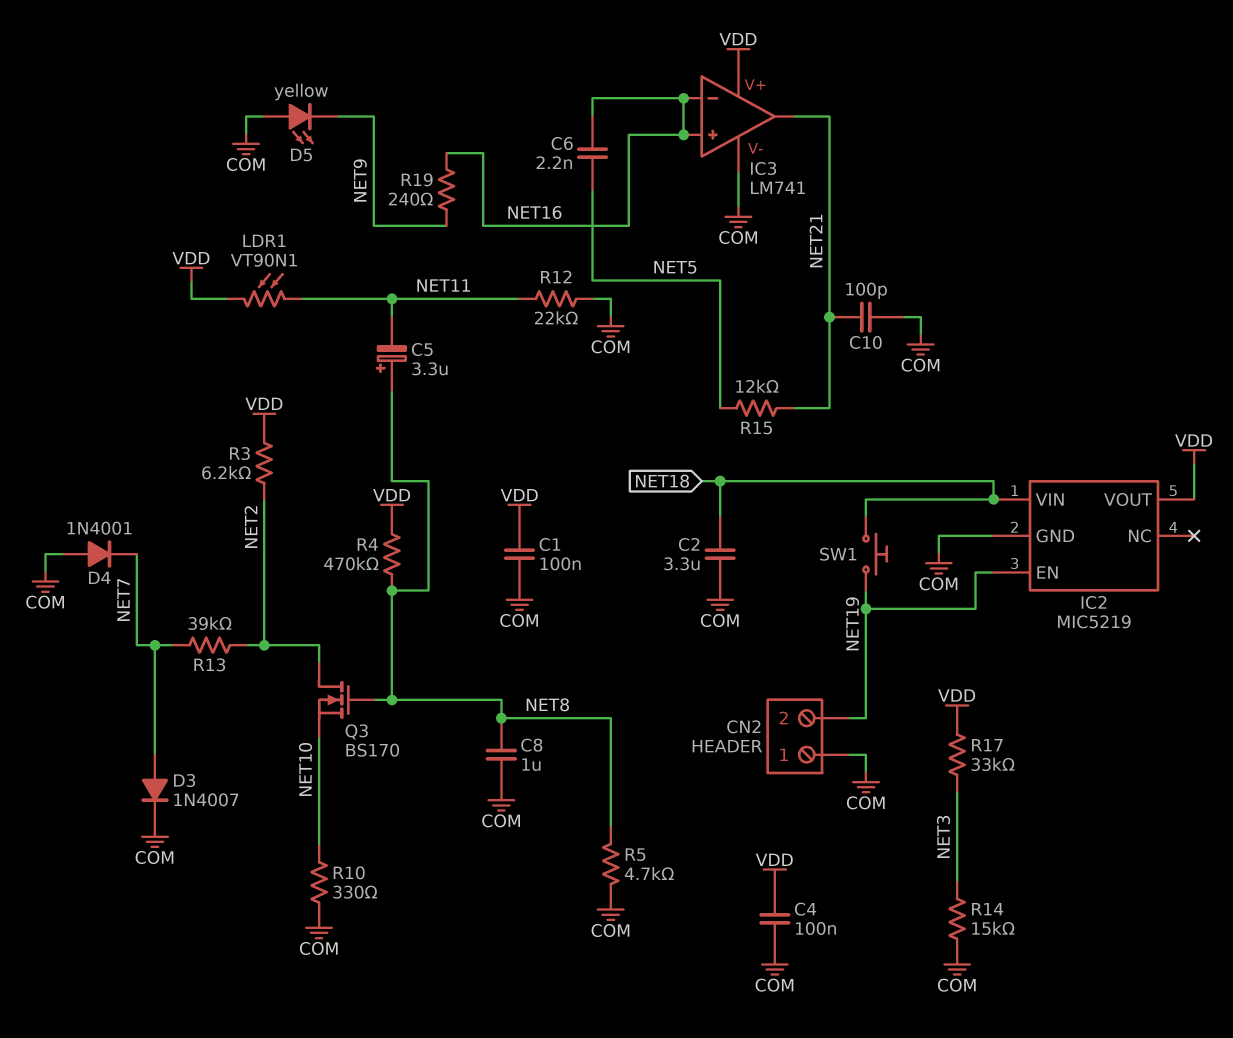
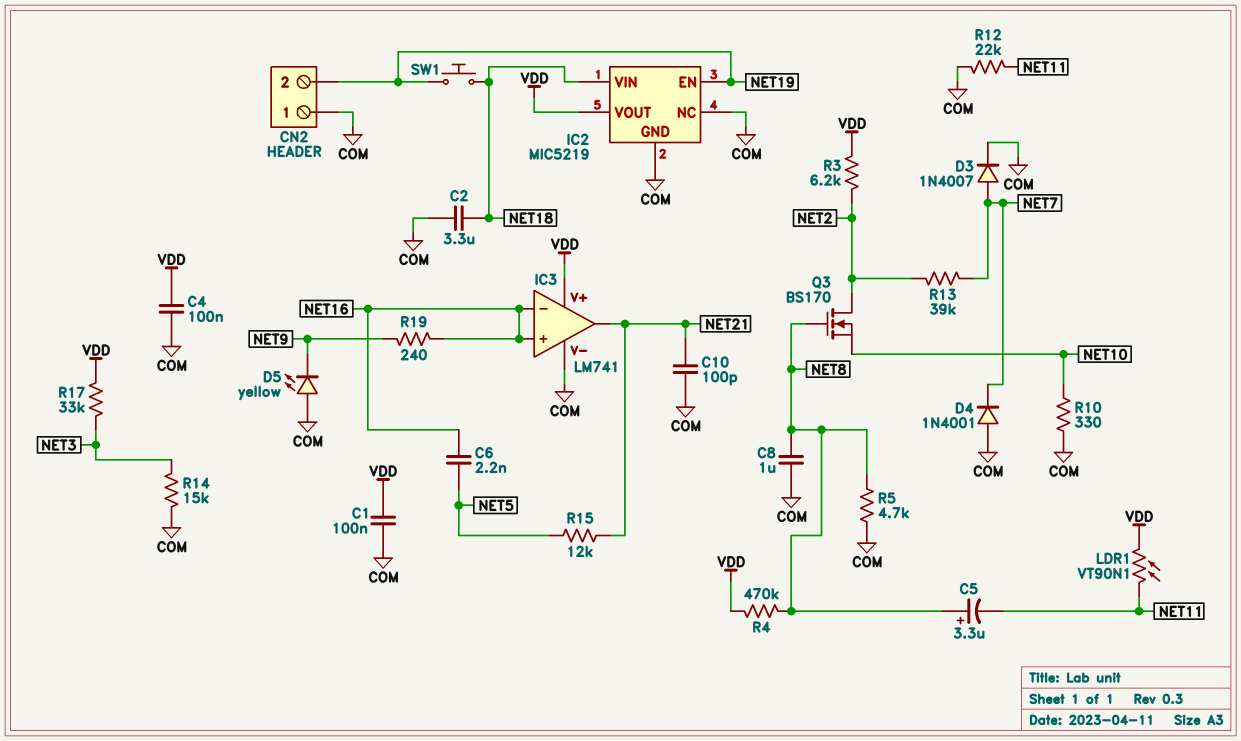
IC2 pin NC: none -> COM

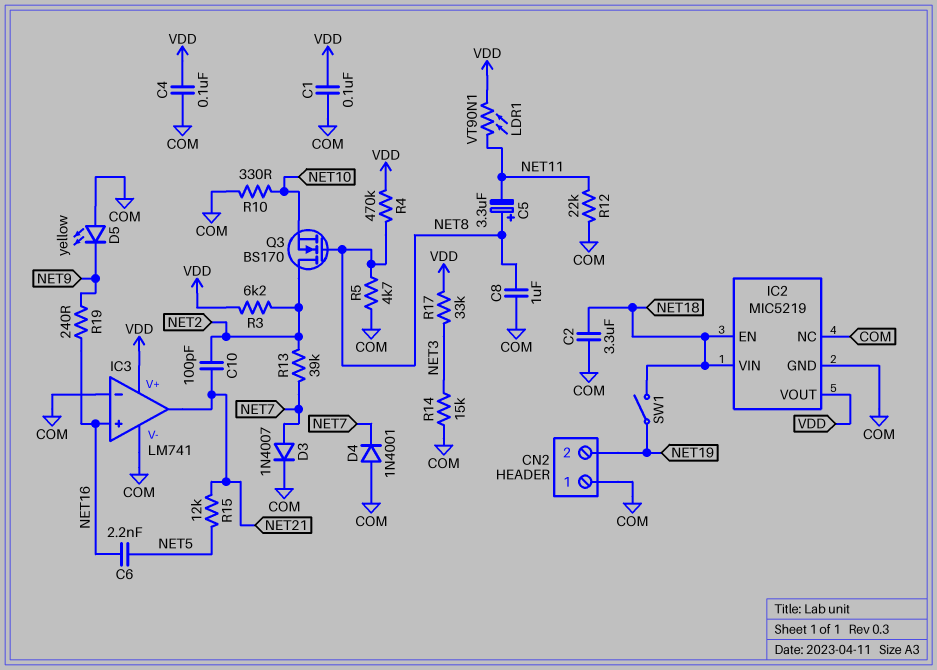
C10: 100pF (COM, NET21) -> 100pF (NET2, NET21)
IC2 pin EN: NET19 -> NET18
IC3 pin in-: NET16 -> COM
SW1: button (NET18, NET19) -> switch (NET18, NET19)

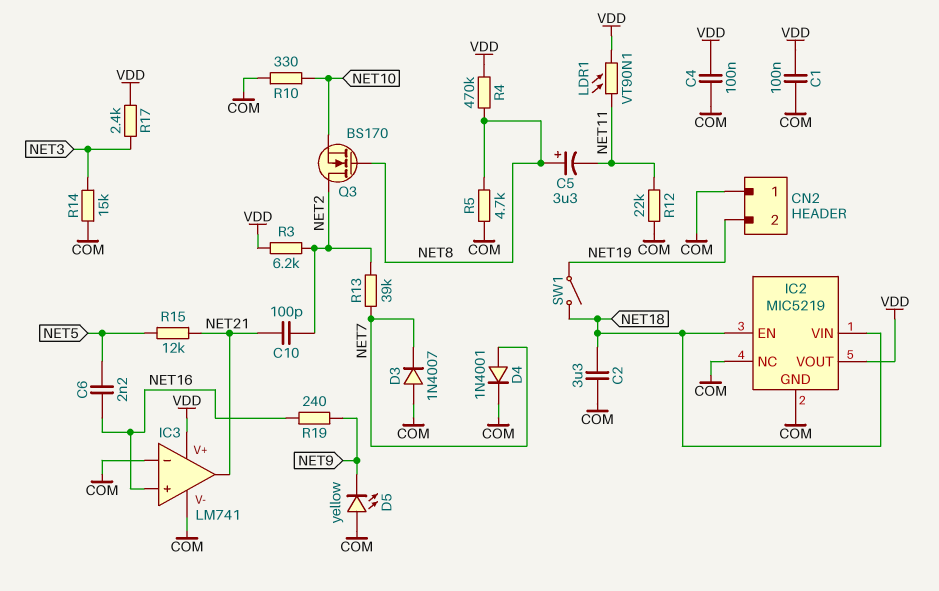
C8: 1uF (COM, NET8) -> none
D3: diode 1N4007 (A NET7, K COM) -> diode 1N4007 (A COM, K NET7)
D4: diode 1N4001 (A COM, K NET7) -> diode 1N4001 (A NET7, K COM)
R17: 33k (NET3, VDD) -> 2.4k (NET3, VDD)

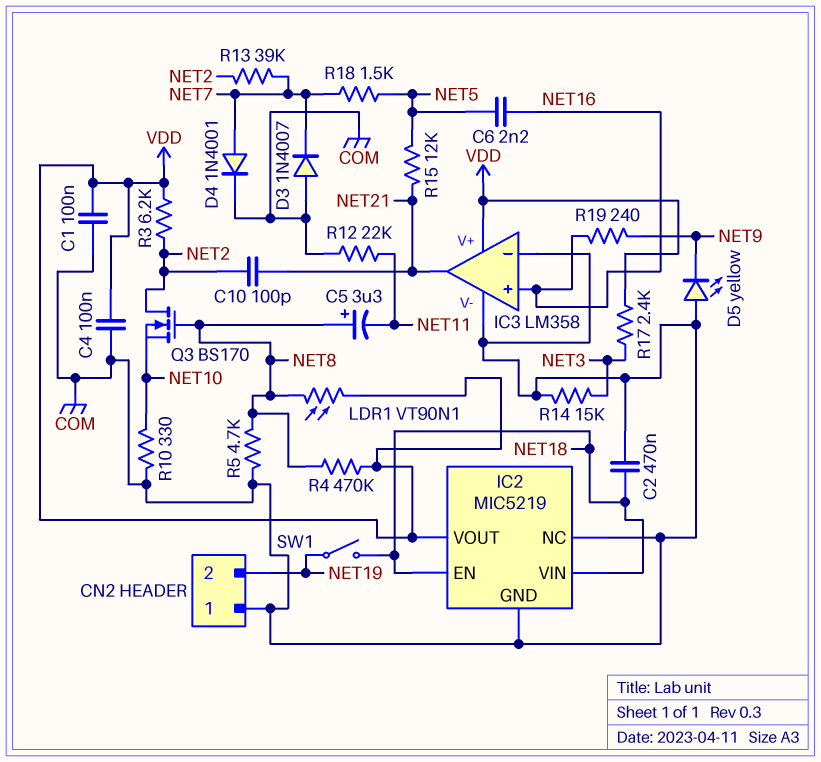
C2: 3.3uF (COM, NET18) -> 470nF (COM, NET18)
IC3: LM741 -> LM358
LDR1: VT90N1 (NET11, VDD) -> VT90N1 (NET8, VDD)
R18: none -> 1.5k (NET5, NET7)

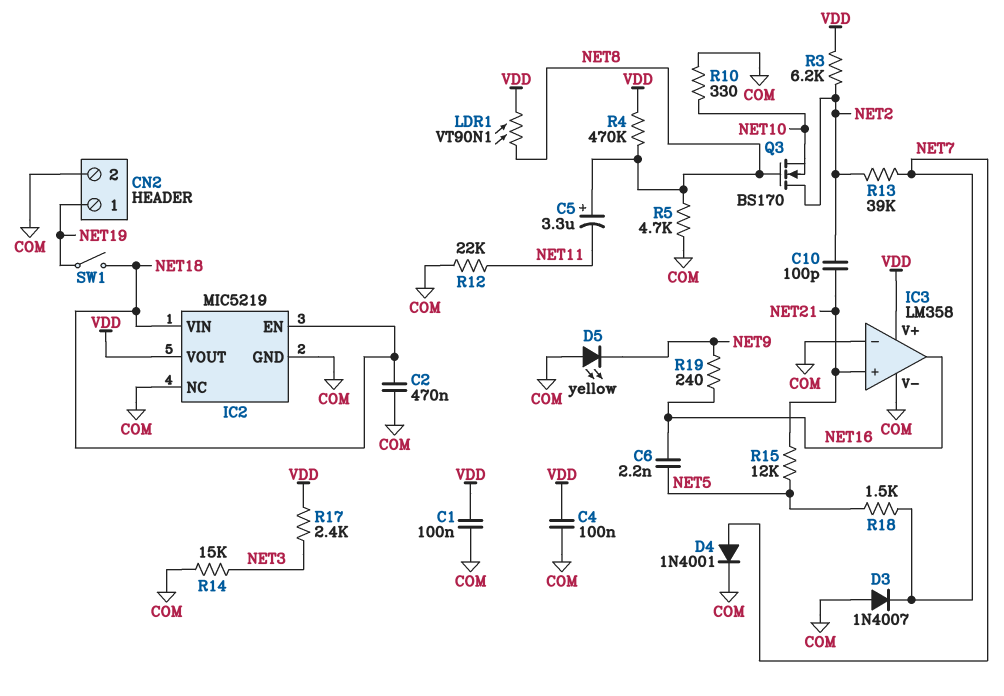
CN2 pin 1: COM -> NET19
CN2 pin 2: NET19 -> COM
IC3 pin in+: NET16 -> NET21
IC3 pin out: NET21 -> NET16

